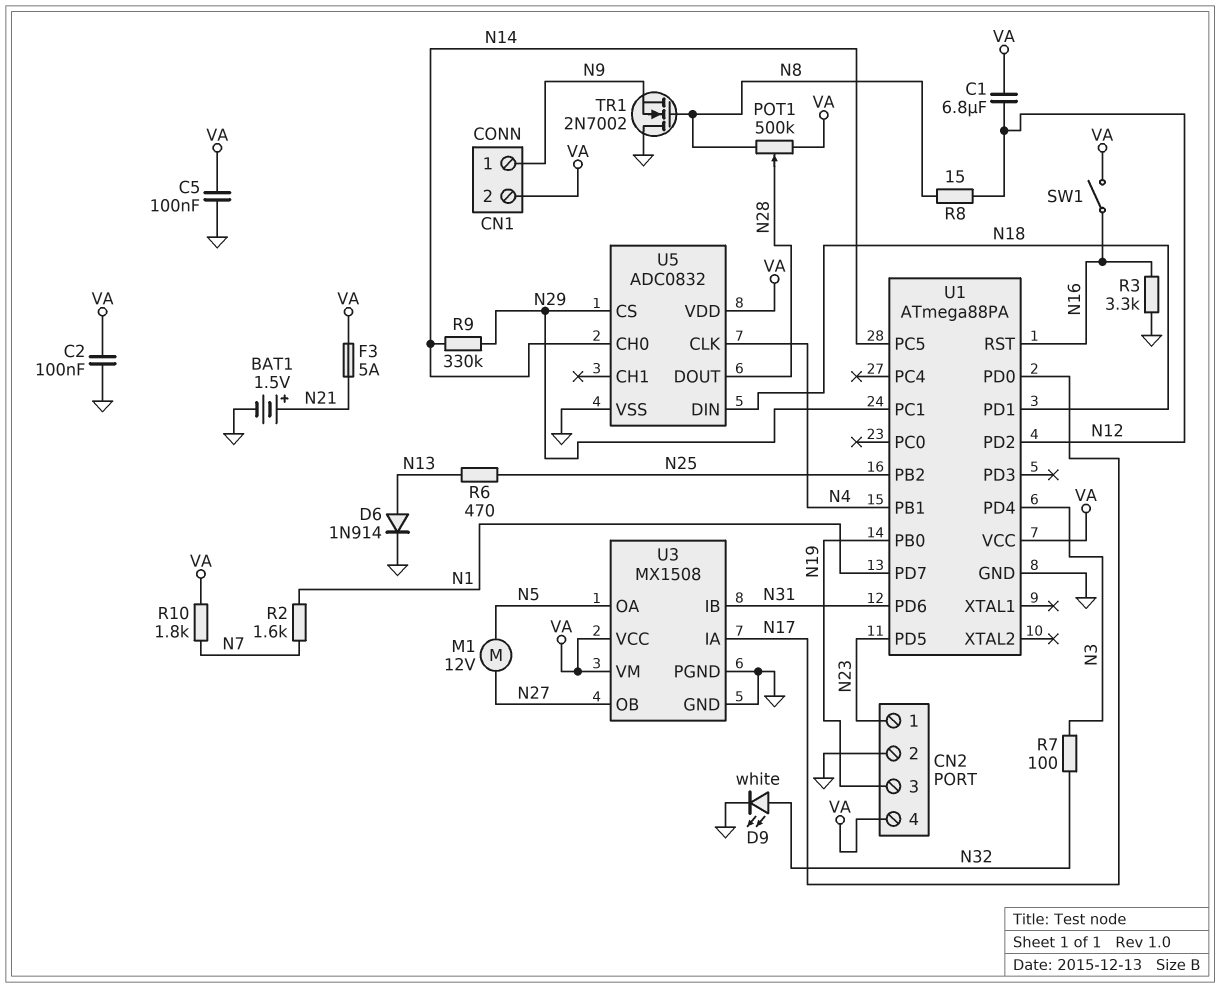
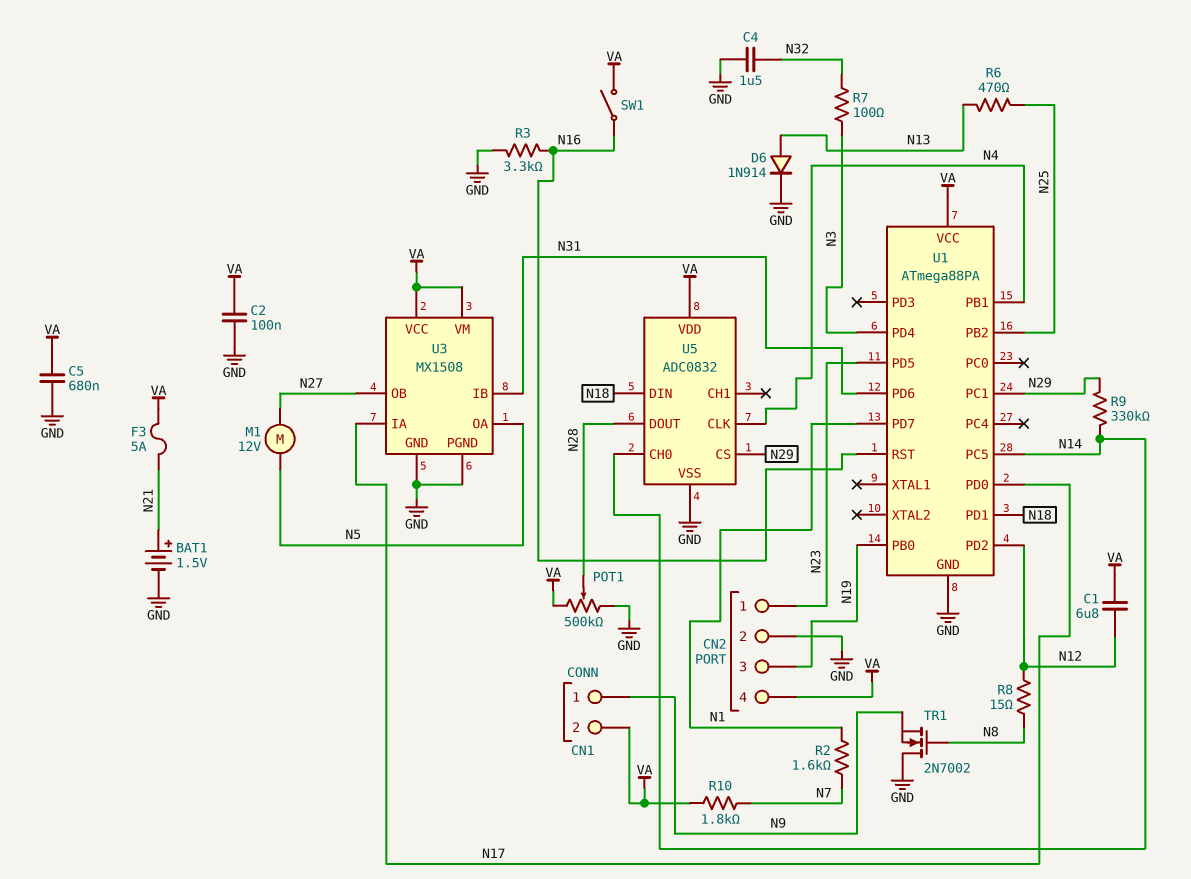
C4: none -> 1.5uF (GND, N32)
C5: 100nF (GND, VA) -> 680nF (GND, VA)
D9: LED white (A N32, K GND) -> none
POT1: 500k (N8, VA, wiper N28) -> 500k (GND, VA, wiper N28)

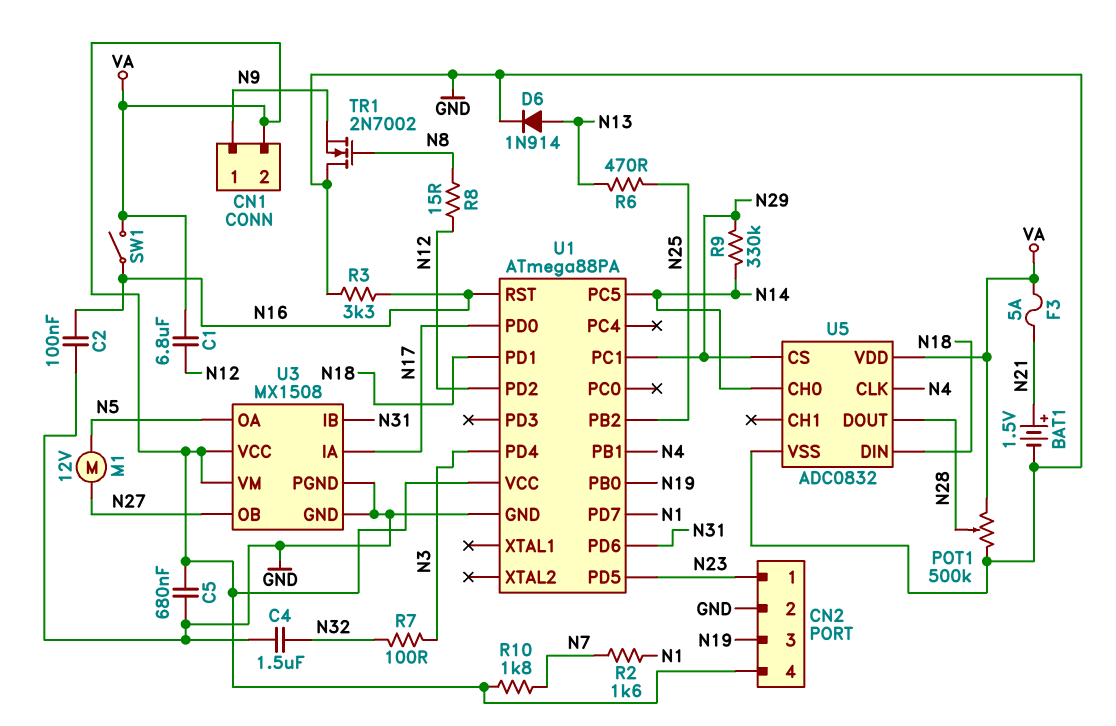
C2: 100nF (GND, VA) -> 100nF (GND, N16)

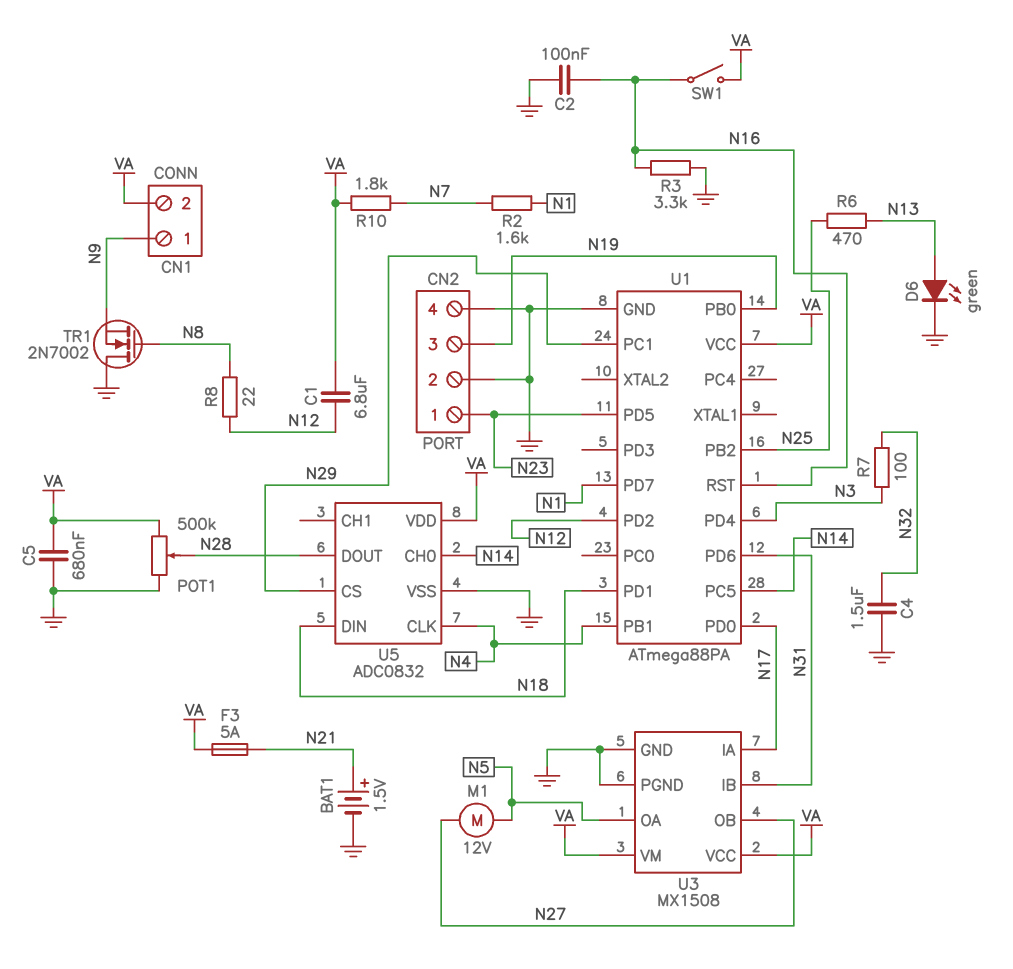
CN2 pin 4: VA -> GND
D6: diode 1N914 (A N13, K GND) -> LED green (A N13, K GND)
R8: 15 (N8, N12) -> 22 (N8, N12)
R9: 330k (N14, N29) -> none

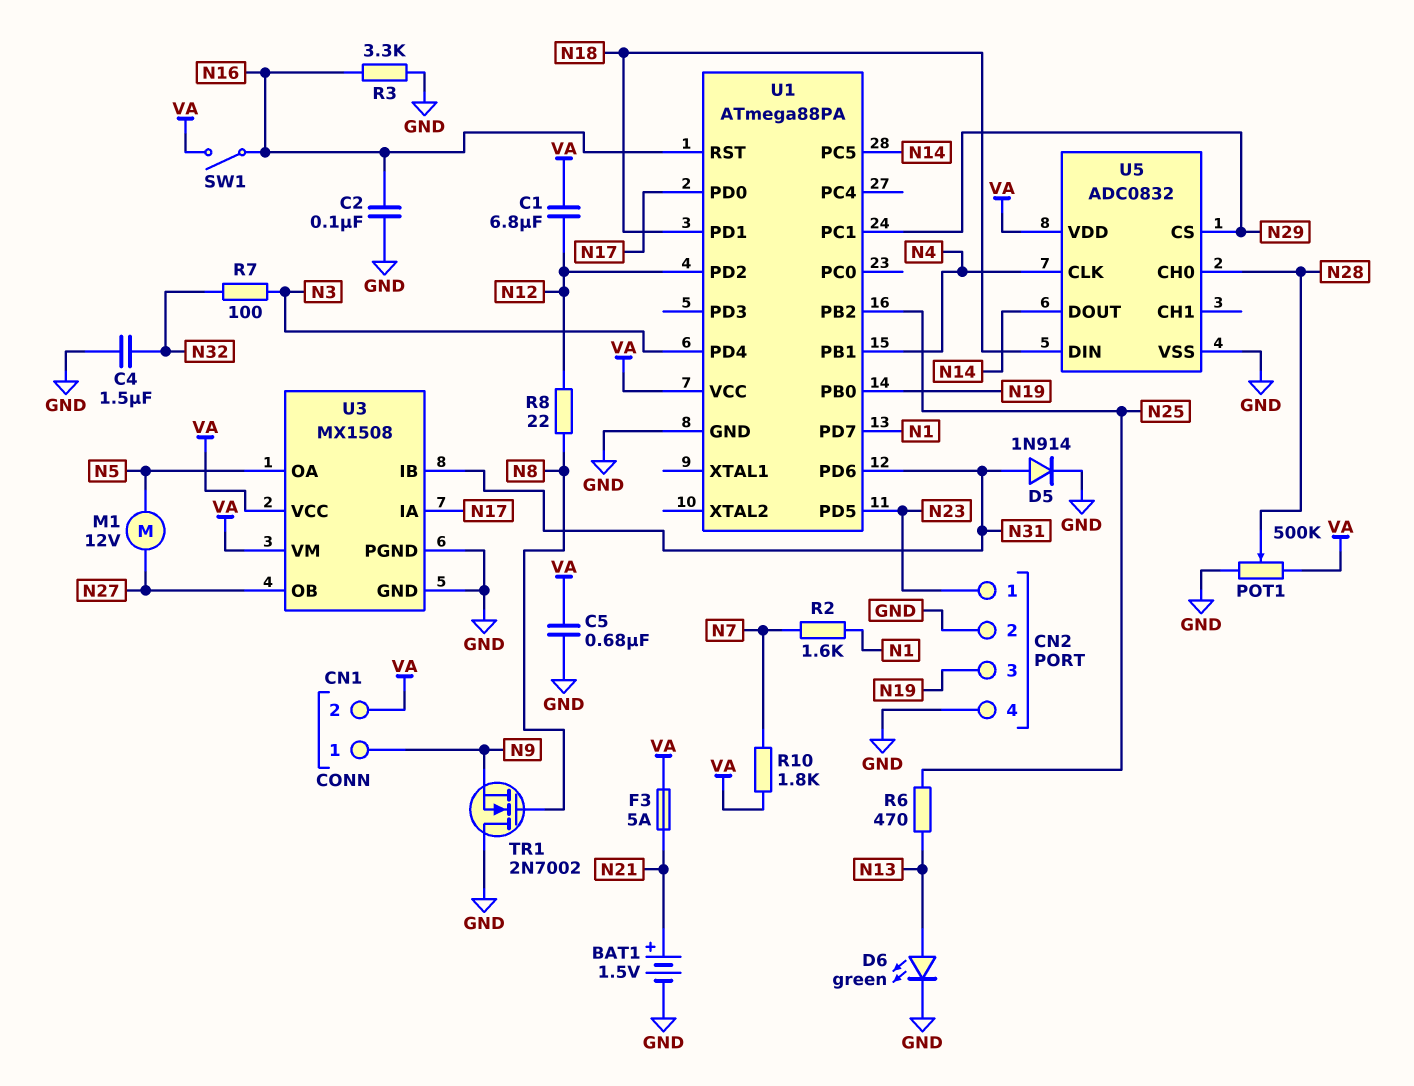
D5: none -> diode 1N914 (A N31, K GND)
U5 pin CH0: N14 -> N28
U5 pin DOUT: N28 -> N14

